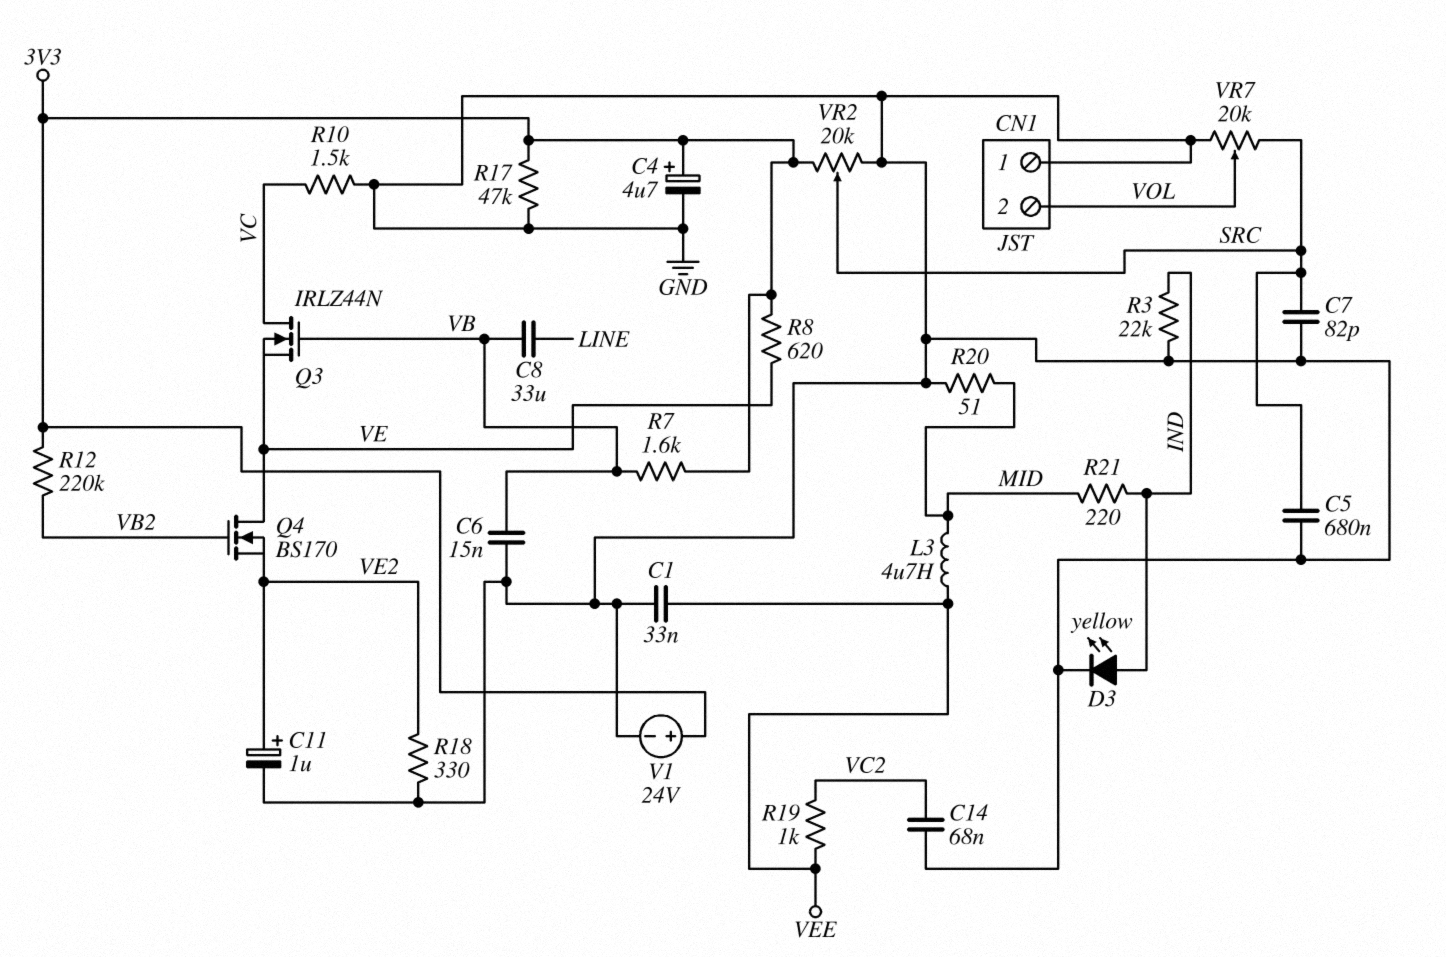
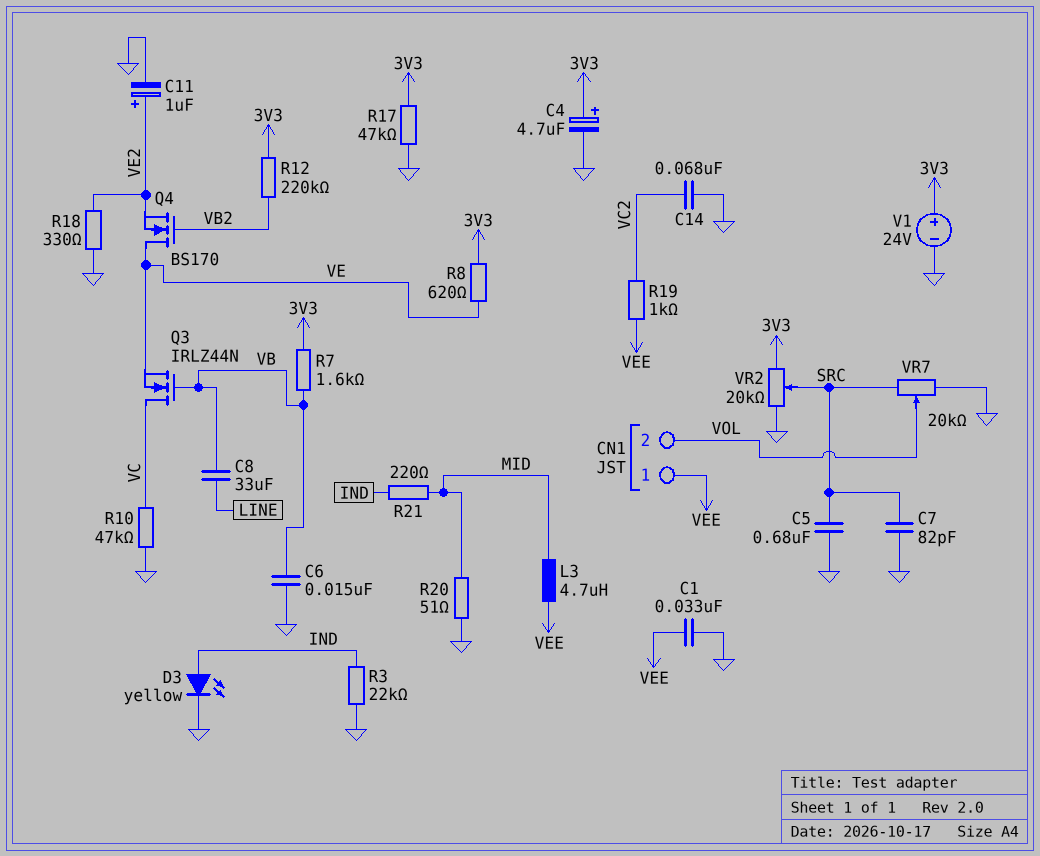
CN1 pin 1: GND -> VEE
R10: 1.5k (GND, VC) -> 47k (GND, VC)

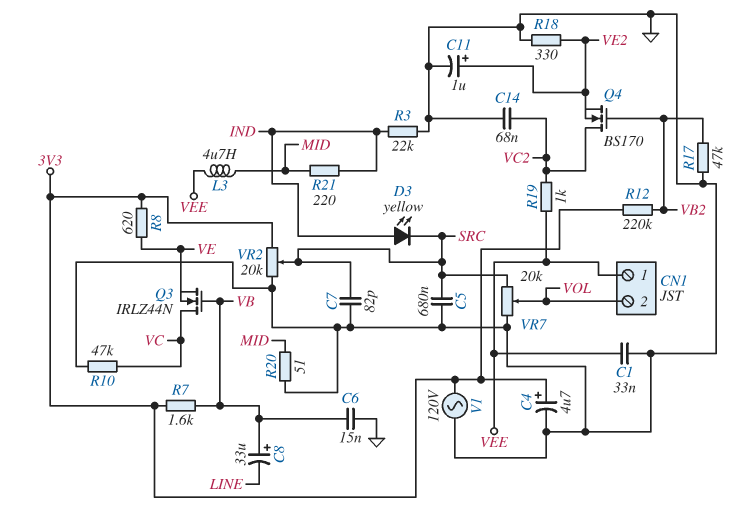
C8: 33uF (LINE, VB) -> 33uF (plus VB, minus LINE)
D3: LED yellow (A IND, K GND) -> LED yellow (A IND, K SRC)
Q4: NMOS BS170 (G VB2, D VE, S VE2) -> NMOS BS170 (G VB2, D VC2, S VE2)
R17: 47k (3V3, GND) -> 47k (GND, VB2)
V1: 24V (plus 3V3, minus GND) -> AC 120V (3V3, GND)

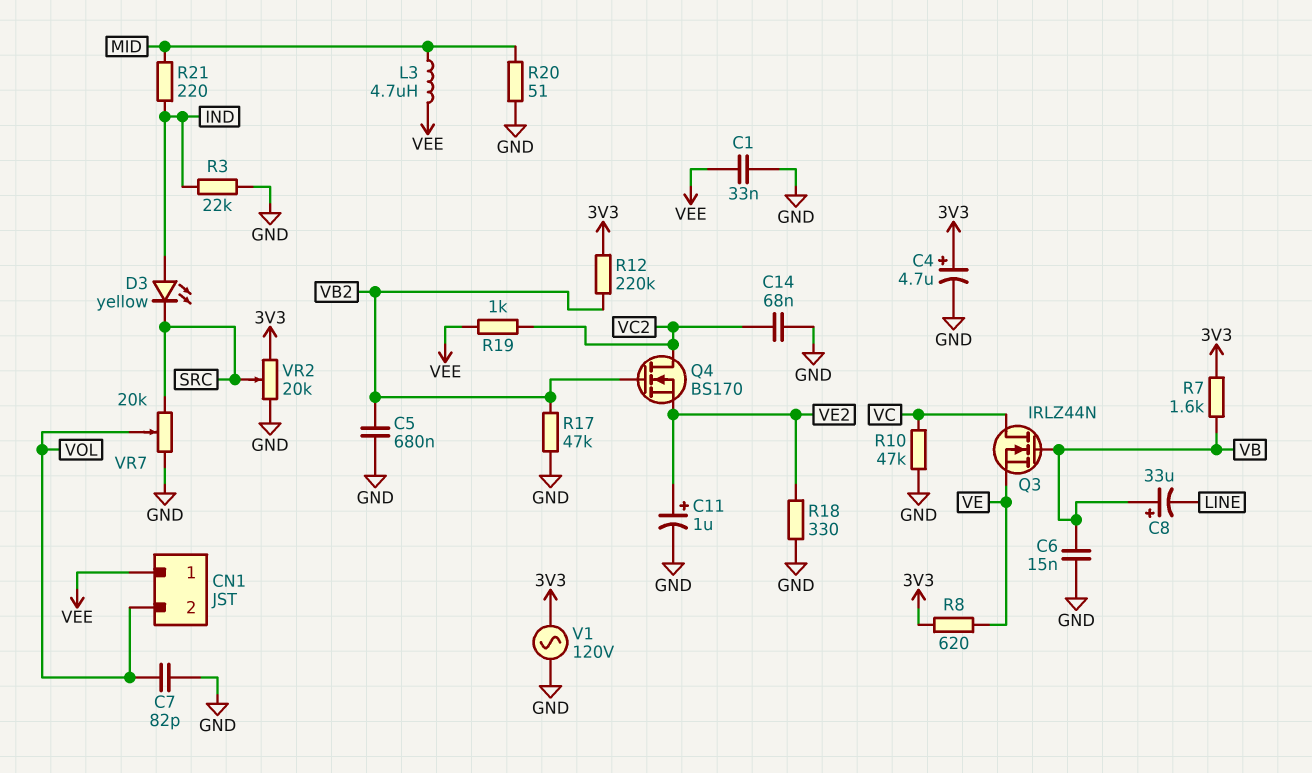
C5: 680nF (GND, SRC) -> 680nF (GND, VB2)
C7: 82pF (GND, SRC) -> 82pF (GND, VOL)

